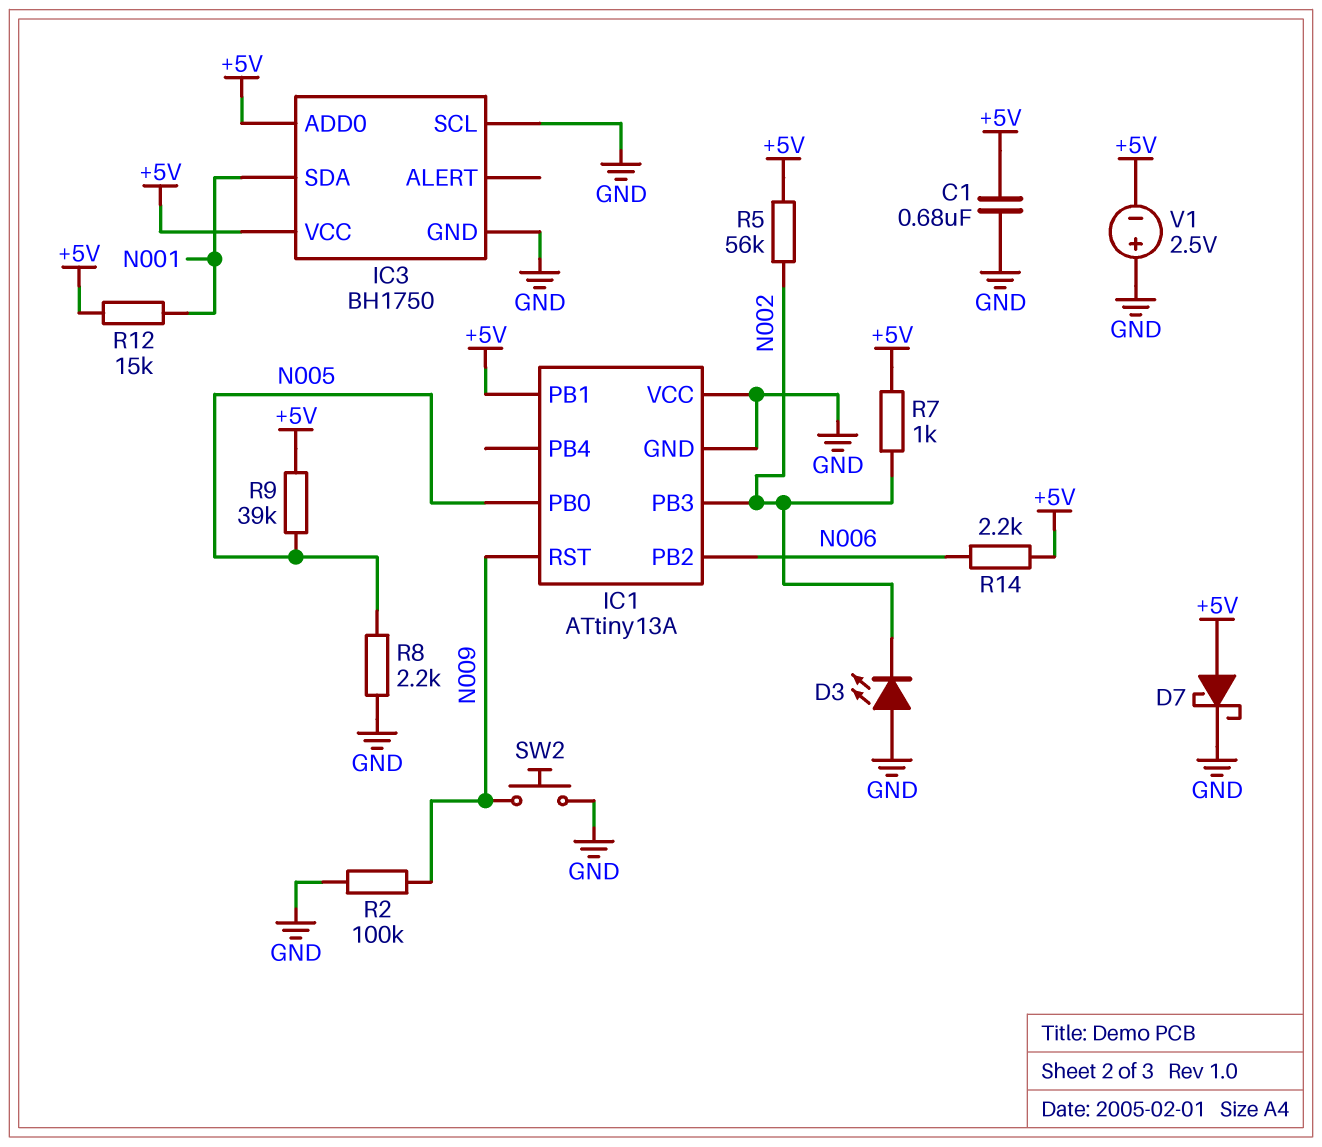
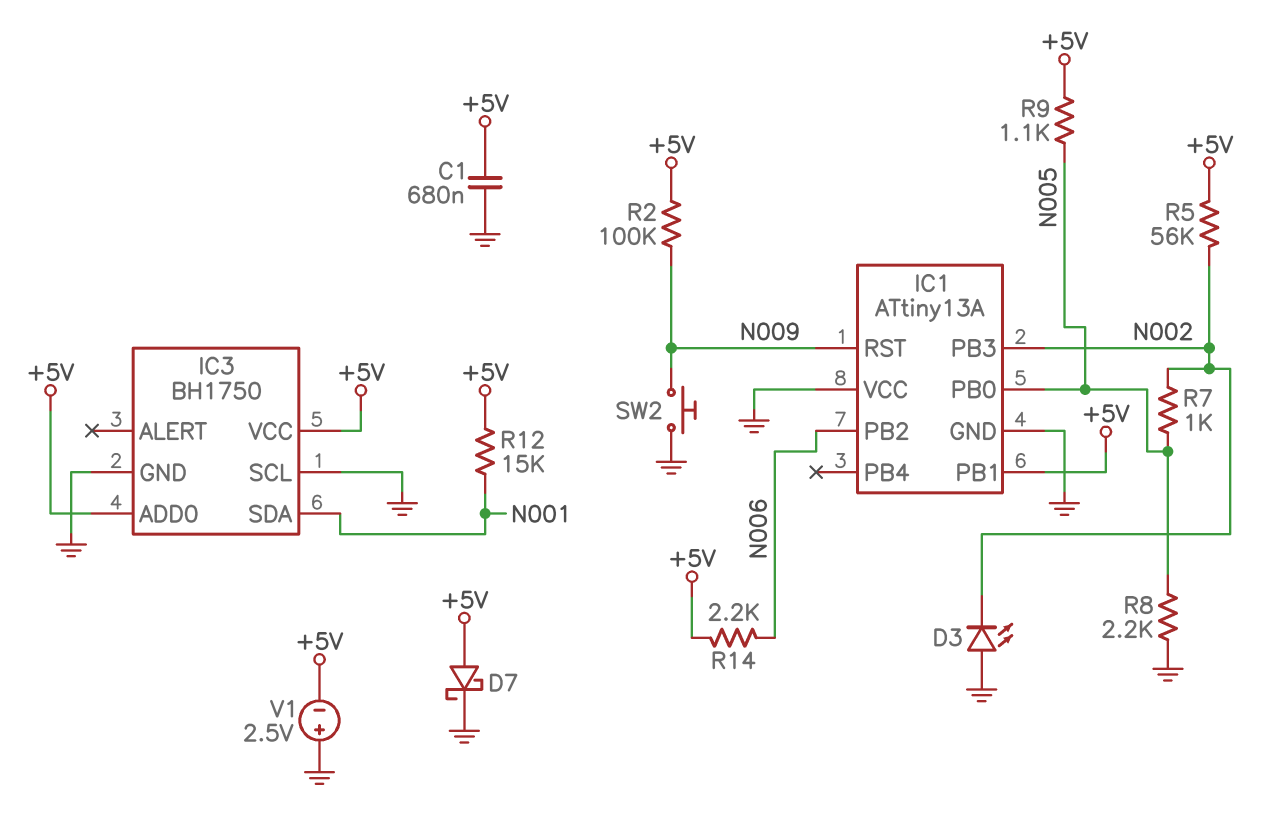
R2: 100k (GND, N009) -> 100k (+5V, N009)
R7: 1k (+5V, N002) -> 1k (N002, N005)
R9: 39k (+5V, N005) -> 1.1k (+5V, N005)

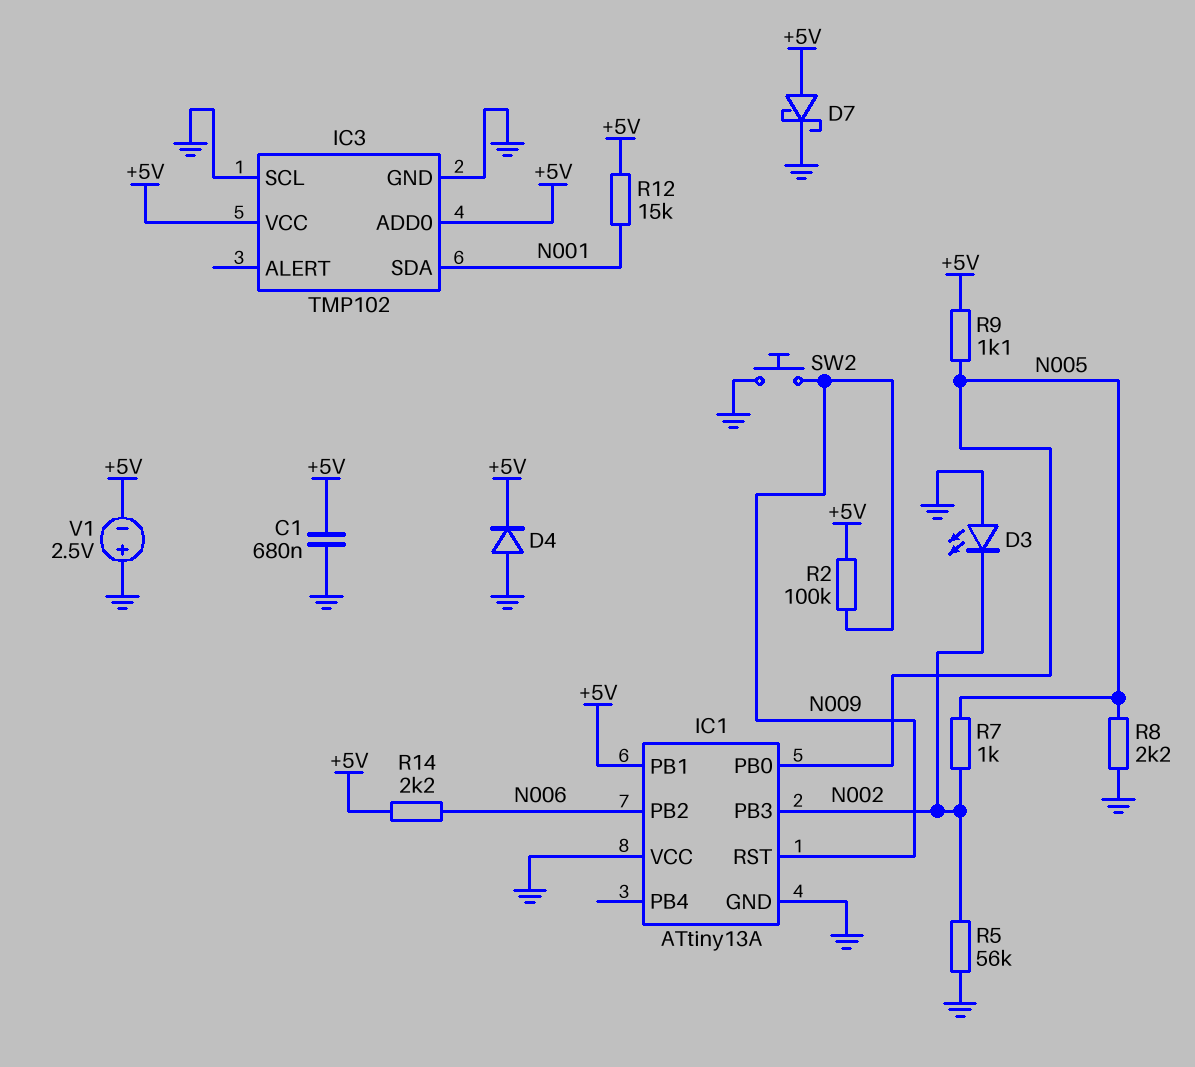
D4: none -> diode (A GND, K +5V)
IC3: BH1750 -> TMP102
R5: 56k (+5V, N002) -> 56k (GND, N002)

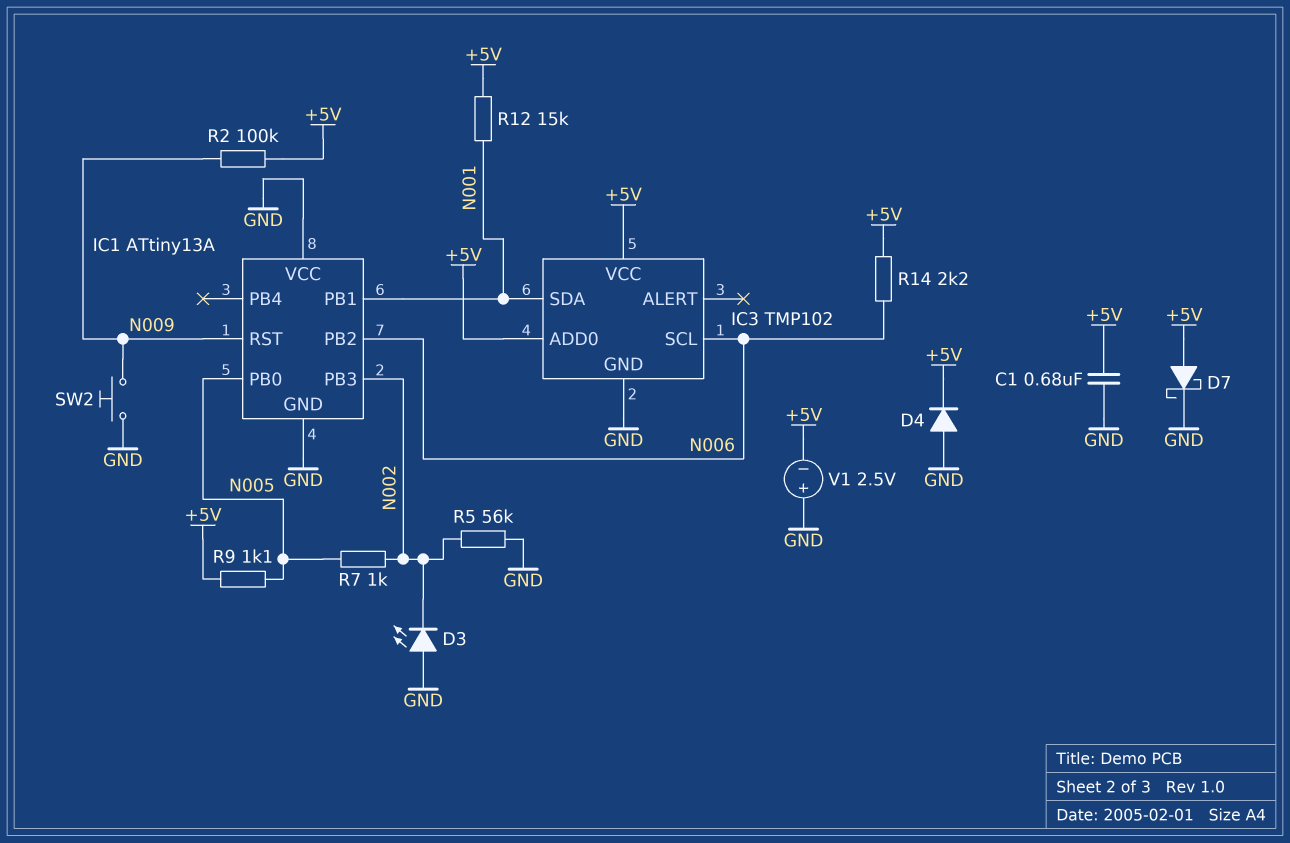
IC1 pin PB1: +5V -> N001
IC3 pin SCL: GND -> N006
R8: 2.2k (GND, N005) -> none

